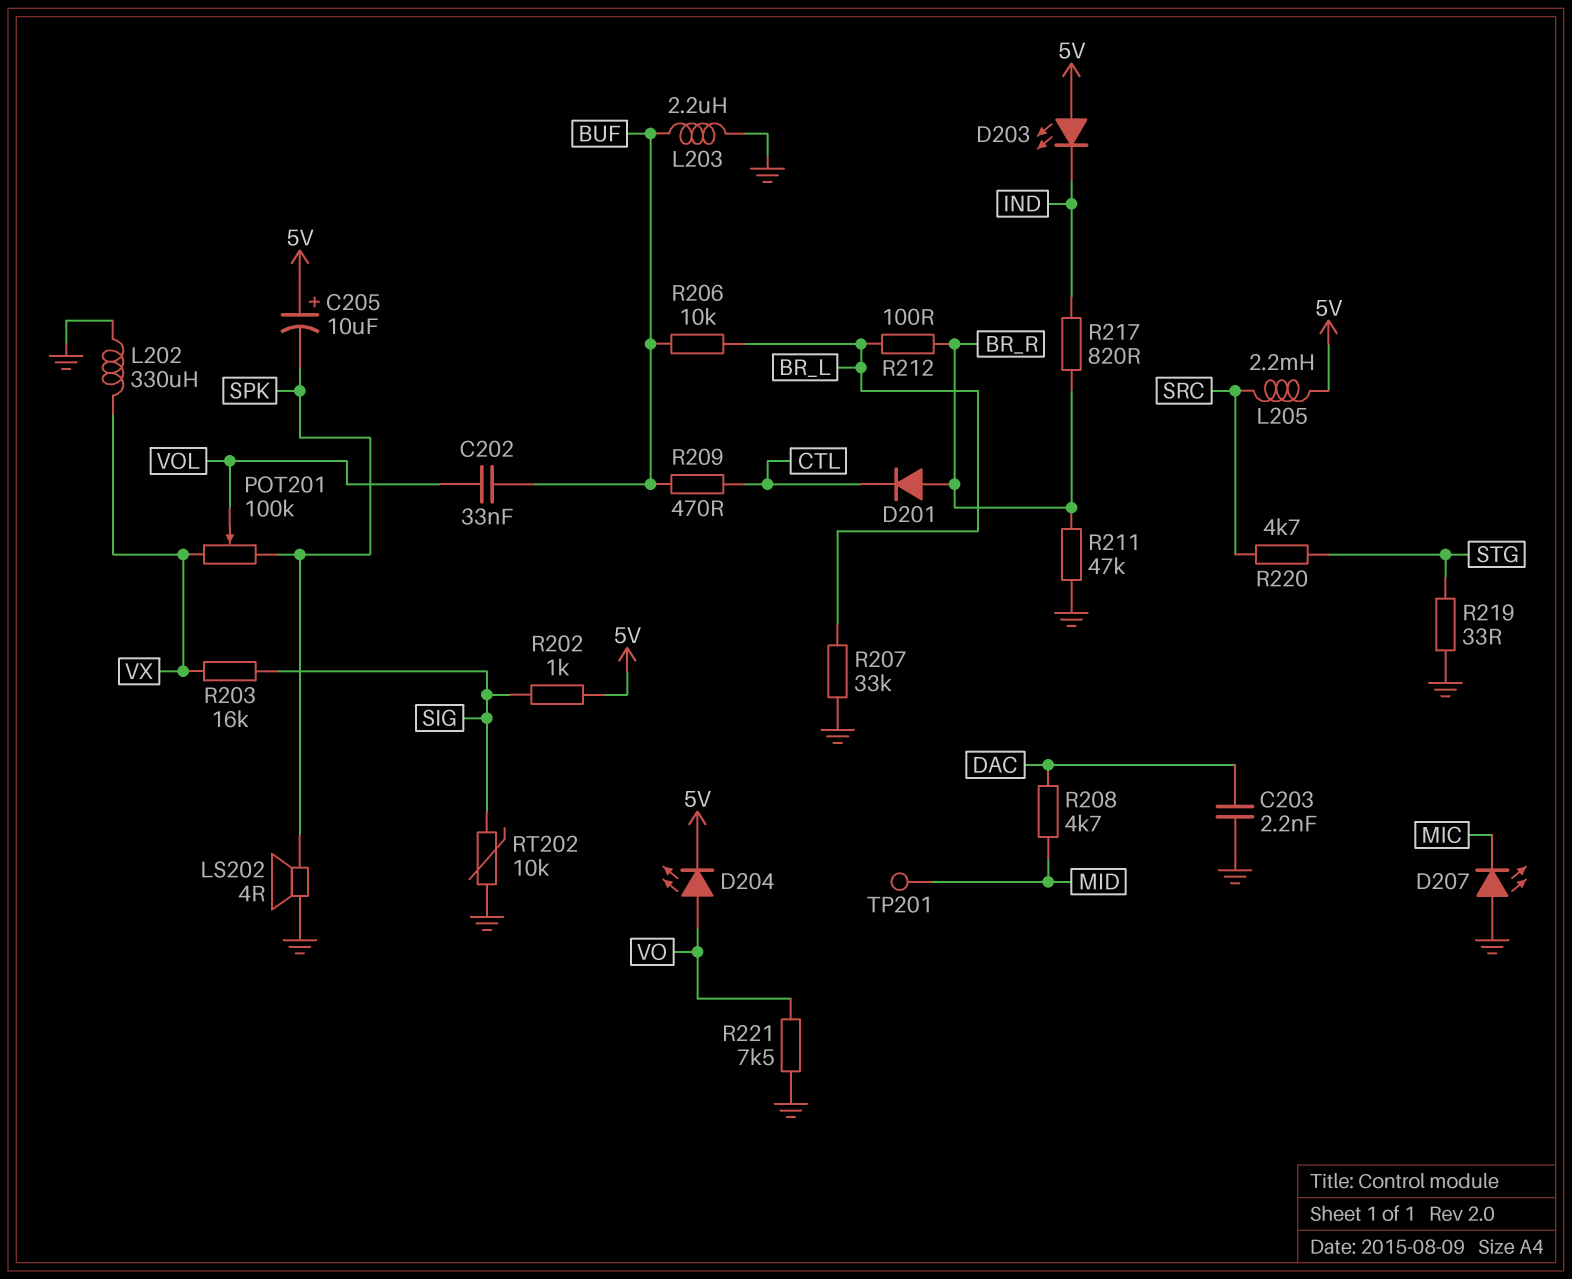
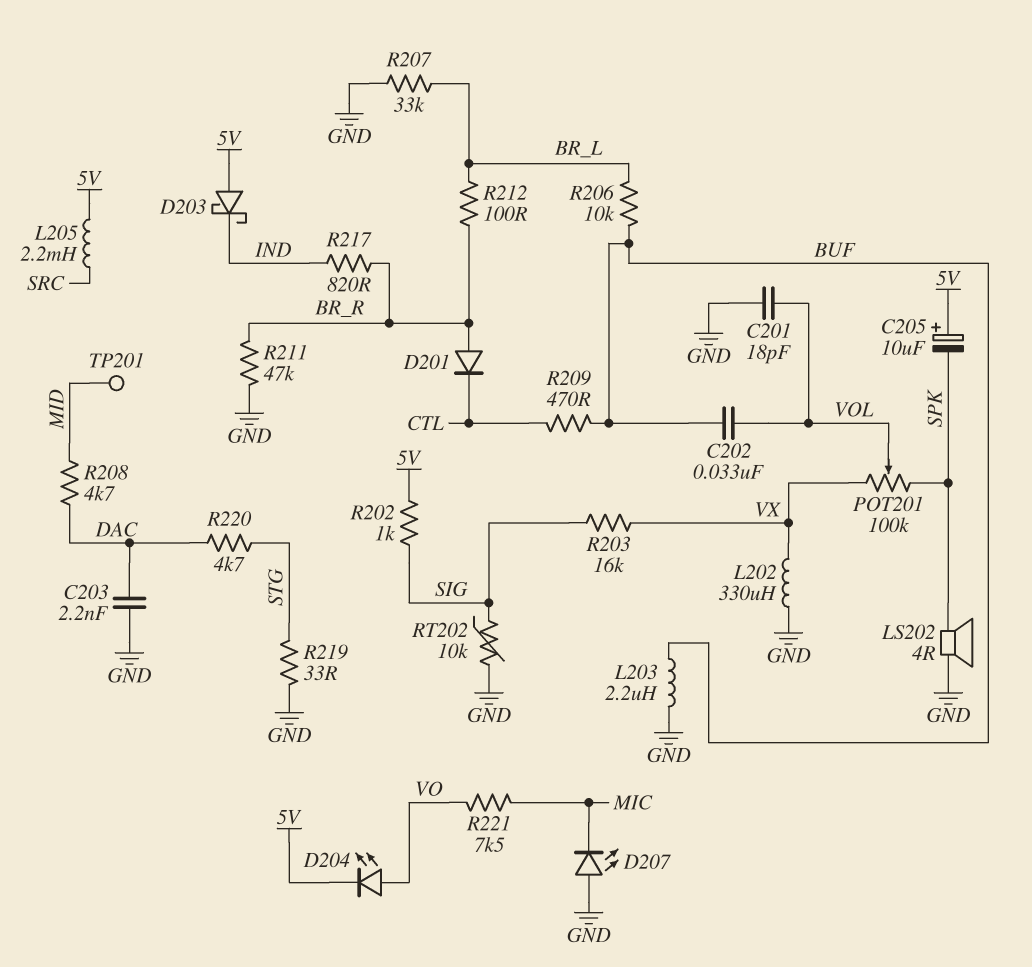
C201: none -> 18pF (GND, VOL)
D203: LED (A 5V, K IND) -> schottky (A 5V, K IND)
R220: 4.7k (SRC, STG) -> 4.7k (DAC, STG)
R221: 7.5k (GND, VO) -> 7.5k (MIC, VO)

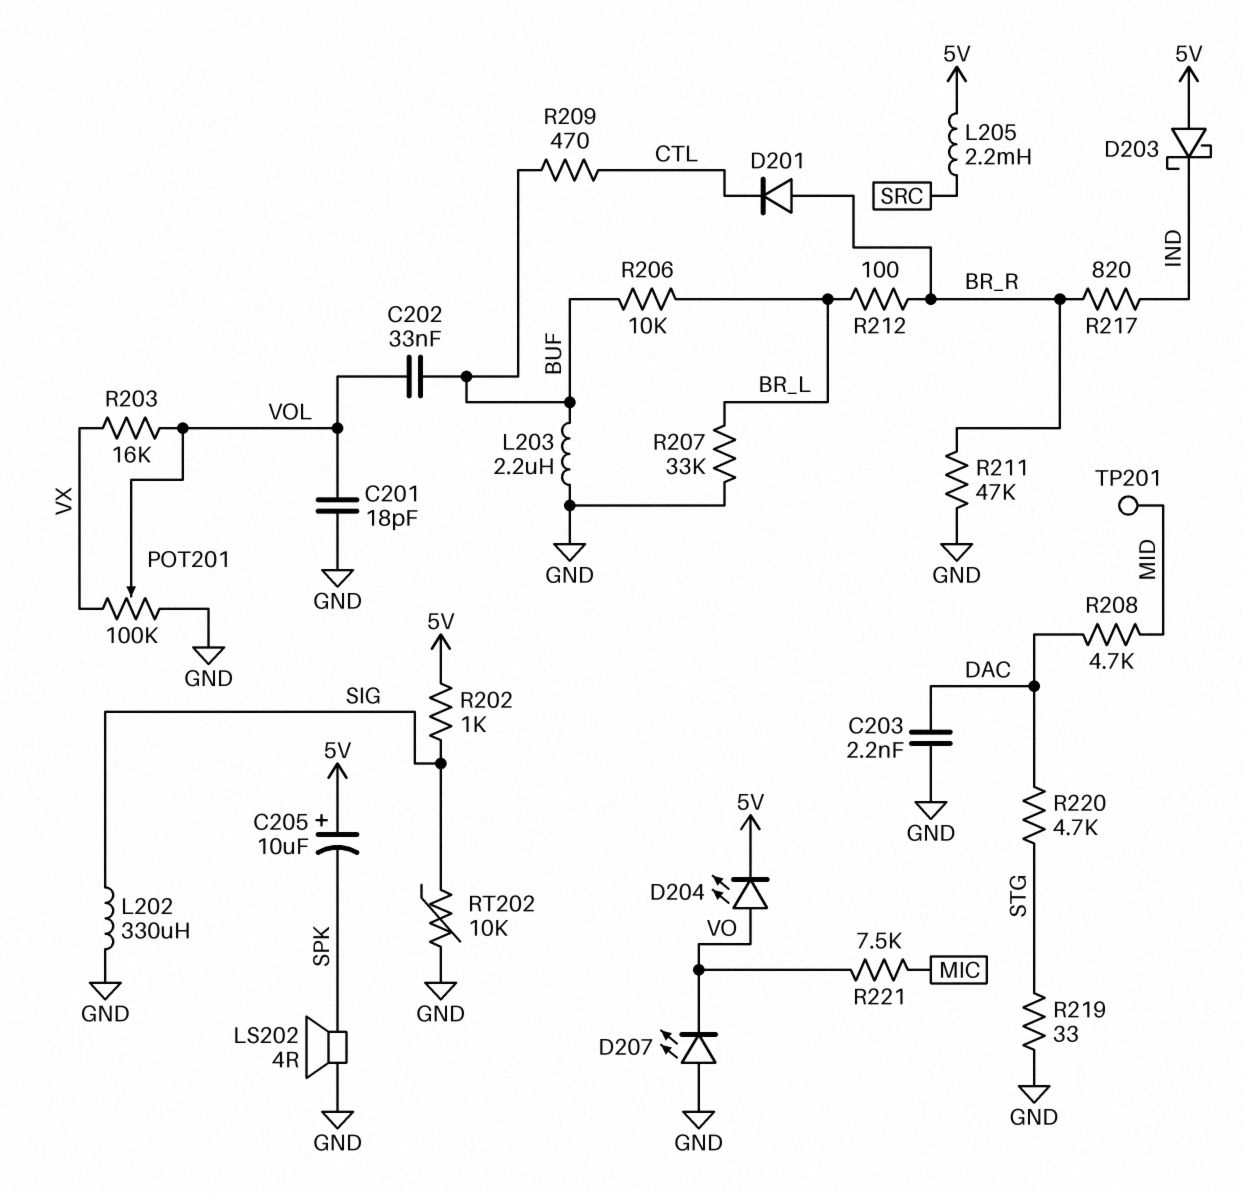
D207: LED (A GND, K MIC) -> LED (A GND, K VO)
L202: 330uH (GND, VX) -> 330uH (GND, SIG)
POT201: 100k (SPK, VX, wiper VOL) -> 100k (GND, VX, wiper VOL)
R203: 16k (SIG, VX) -> 16k (VOL, VX)

